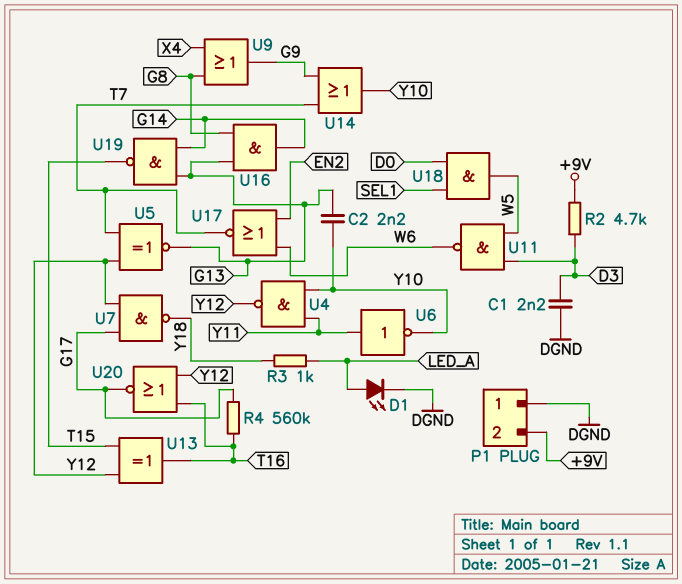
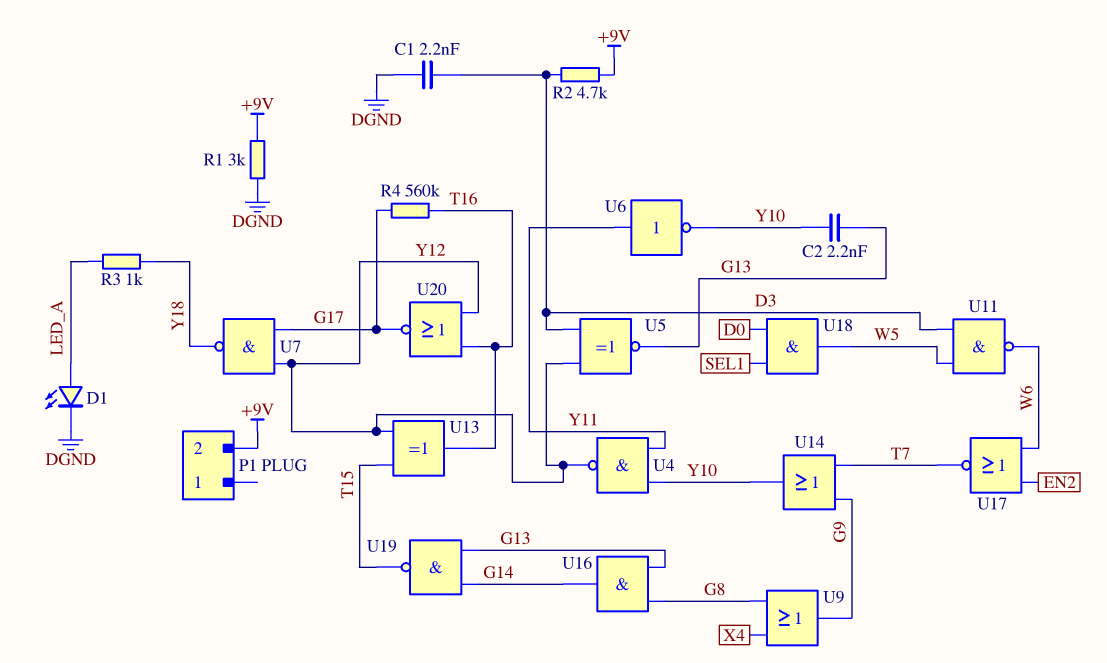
P1 pin 1: DGND -> none
R1: none -> 3k (+9V, DGND)
U5: XNOR (in T7, in Y12, out G13) -> XNOR (in D3, in Y12, out G13)

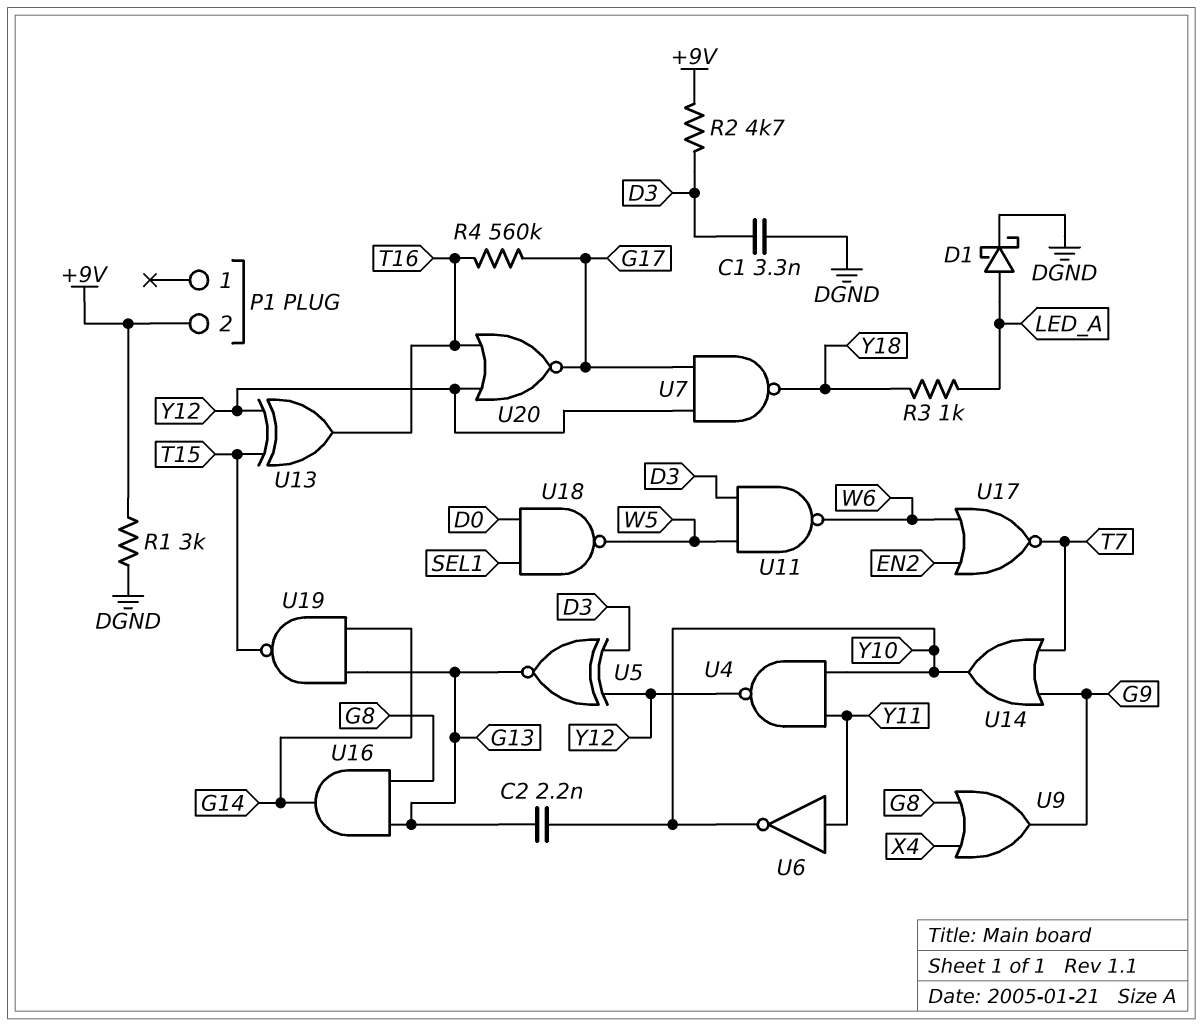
C1: 2.2nF (D3, DGND) -> 3.3nF (D3, DGND)
D1: LED (A LED_A, K DGND) -> schottky (A LED_A, K DGND)
U18: AND (in D0, in SEL1, out W5) -> NAND (in D0, in SEL1, out W5)

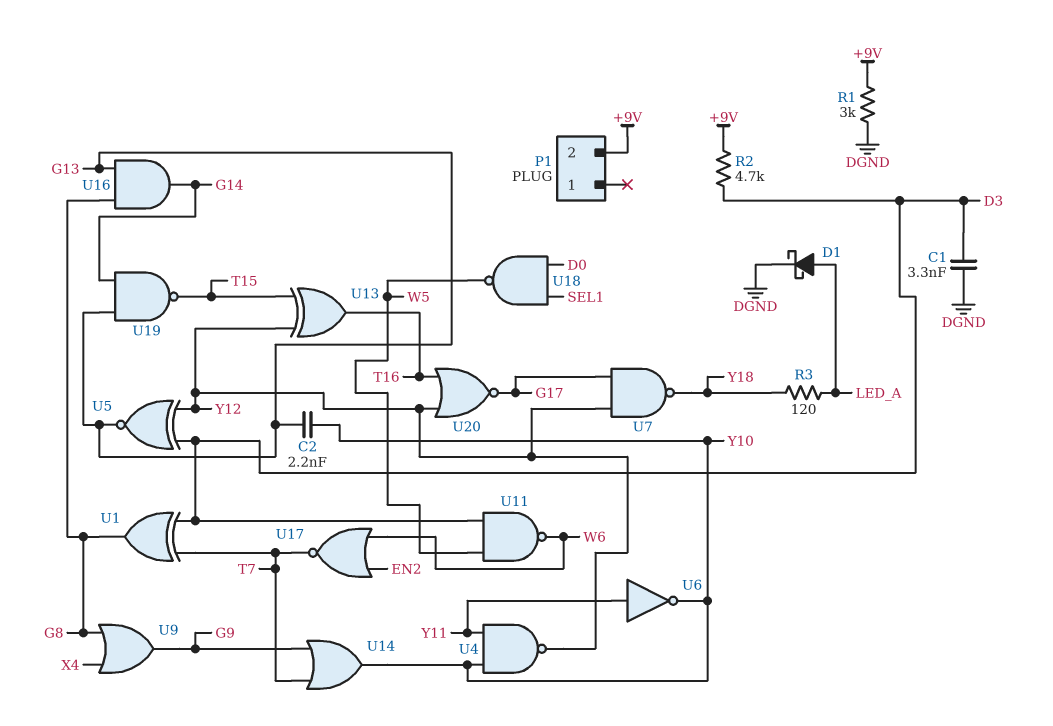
R3: 1k (LED_A, Y18) -> 120 (LED_A, Y18)
R4: 560k (G17, T16) -> none
U1: none -> XOR (in D3, in T7, out G8)

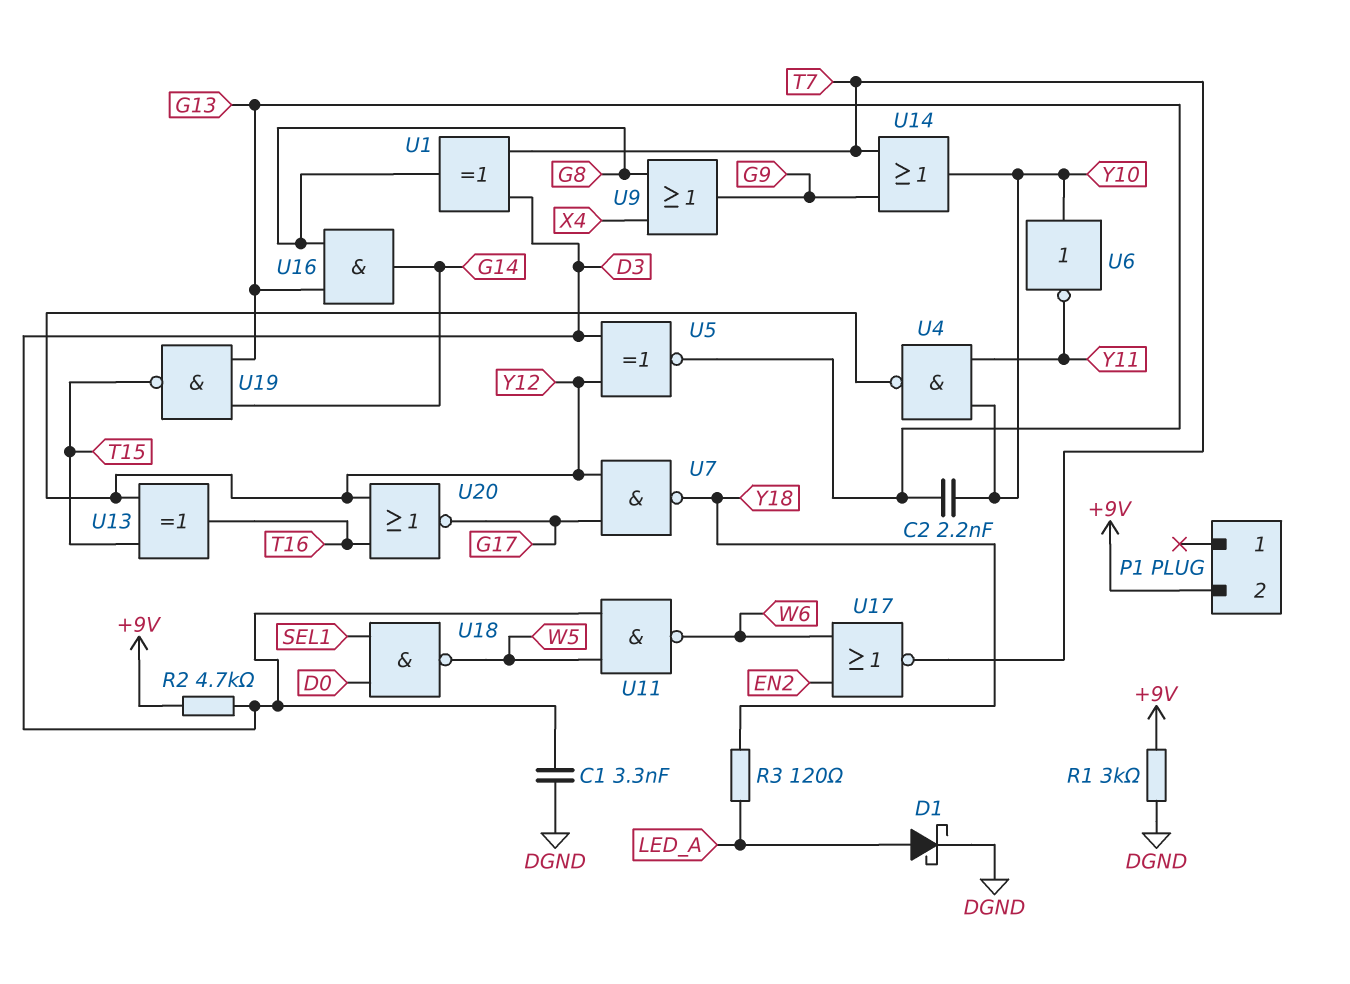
U6: NOT (in Y11, out Y10) -> NOT (in Y10, out Y11)

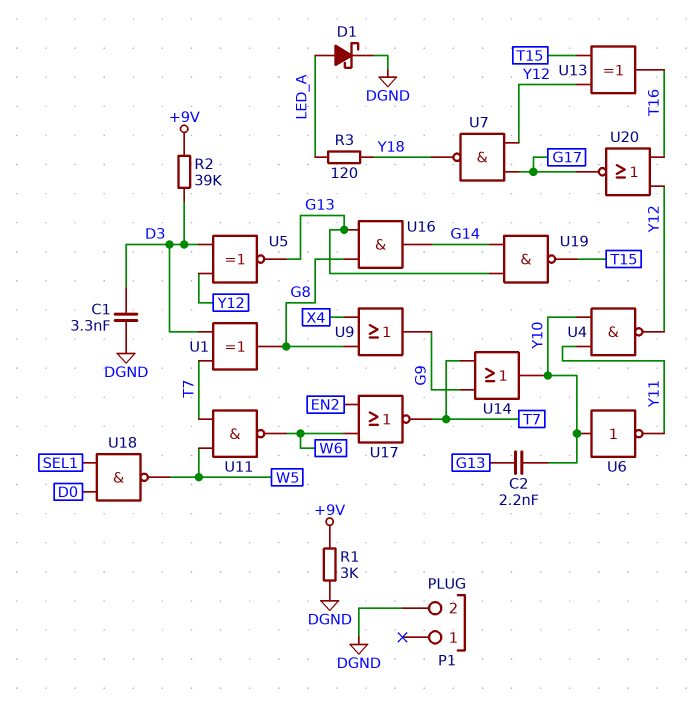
P1 pin 2: +9V -> DGND
R2: 4.7k (+9V, D3) -> 39k (+9V, D3)
U11: NAND (in D3, in W5, out W6) -> NAND (in T7, in W5, out W6)

